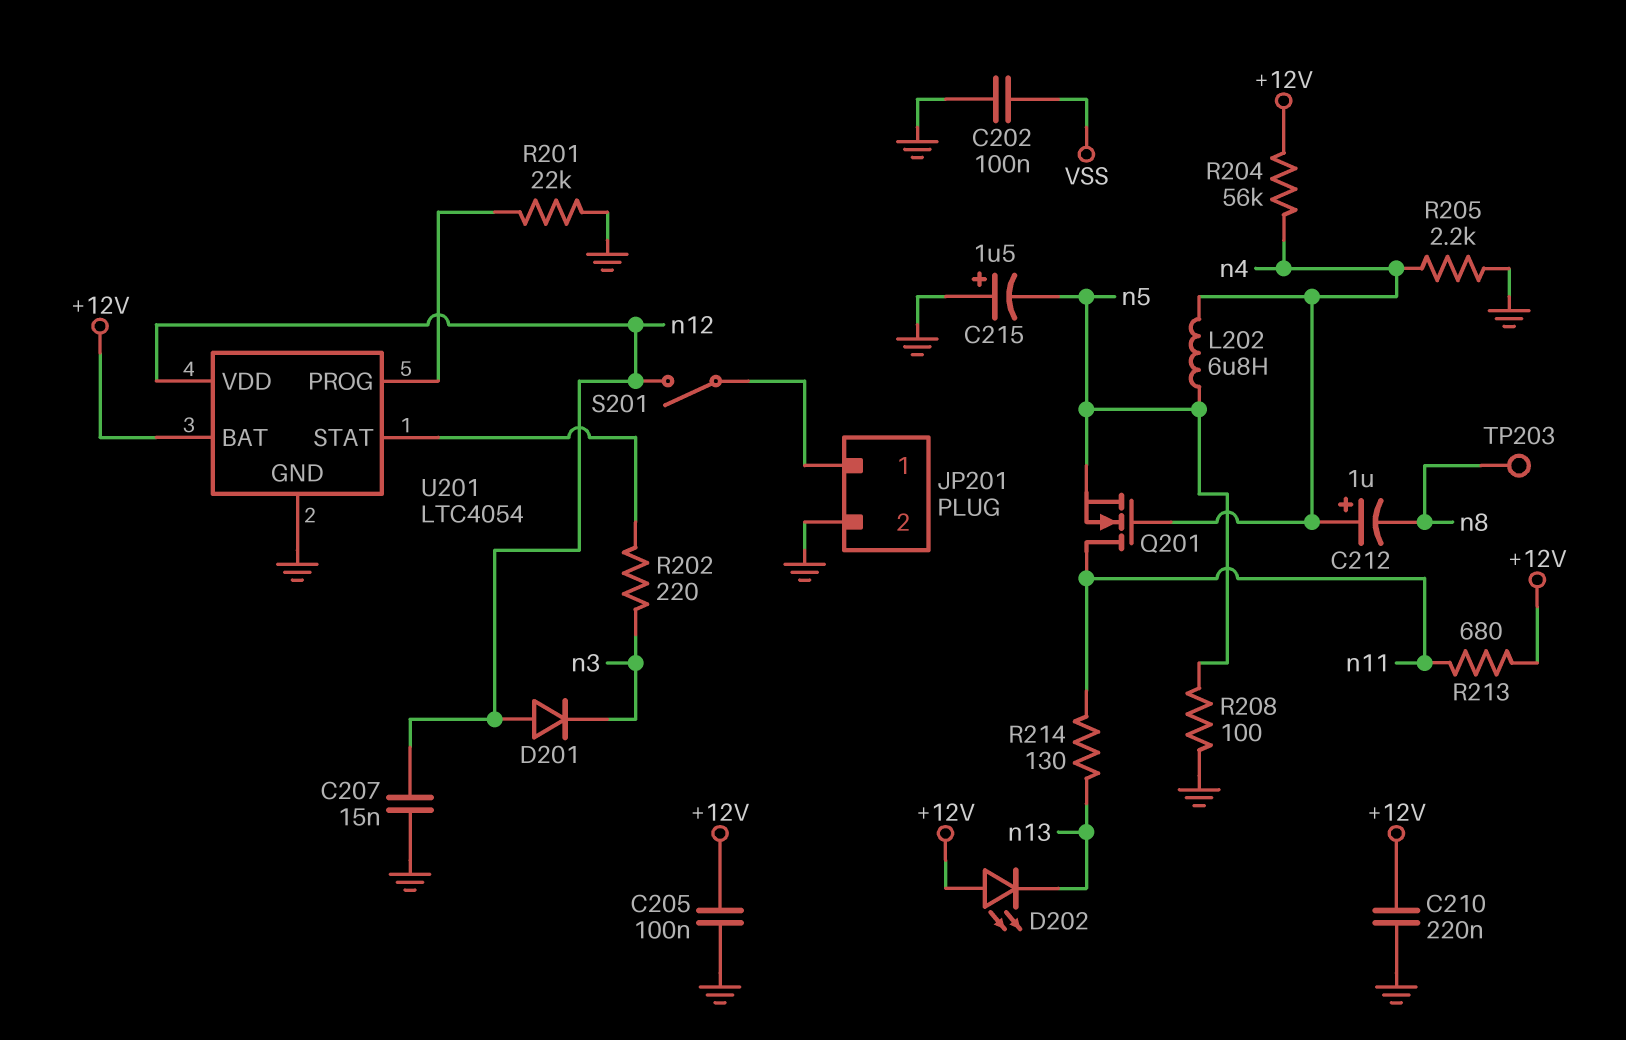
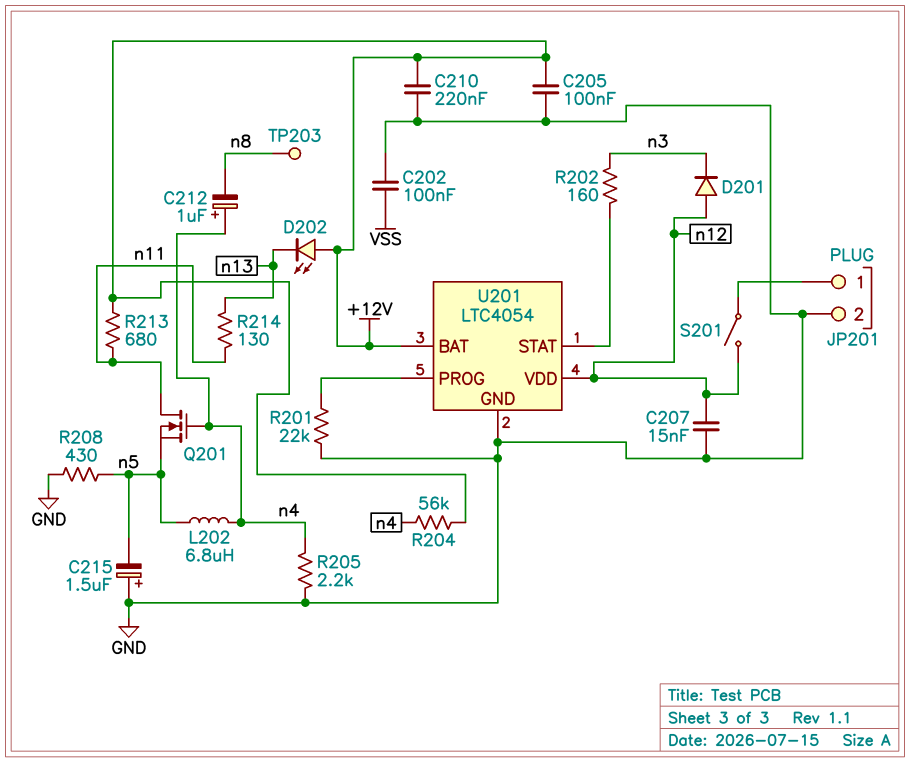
R202: 220 (U201/STAT, n3) -> 160 (U201/STAT, n3)
R208: 100 (GND, n5) -> 430 (GND, n5)

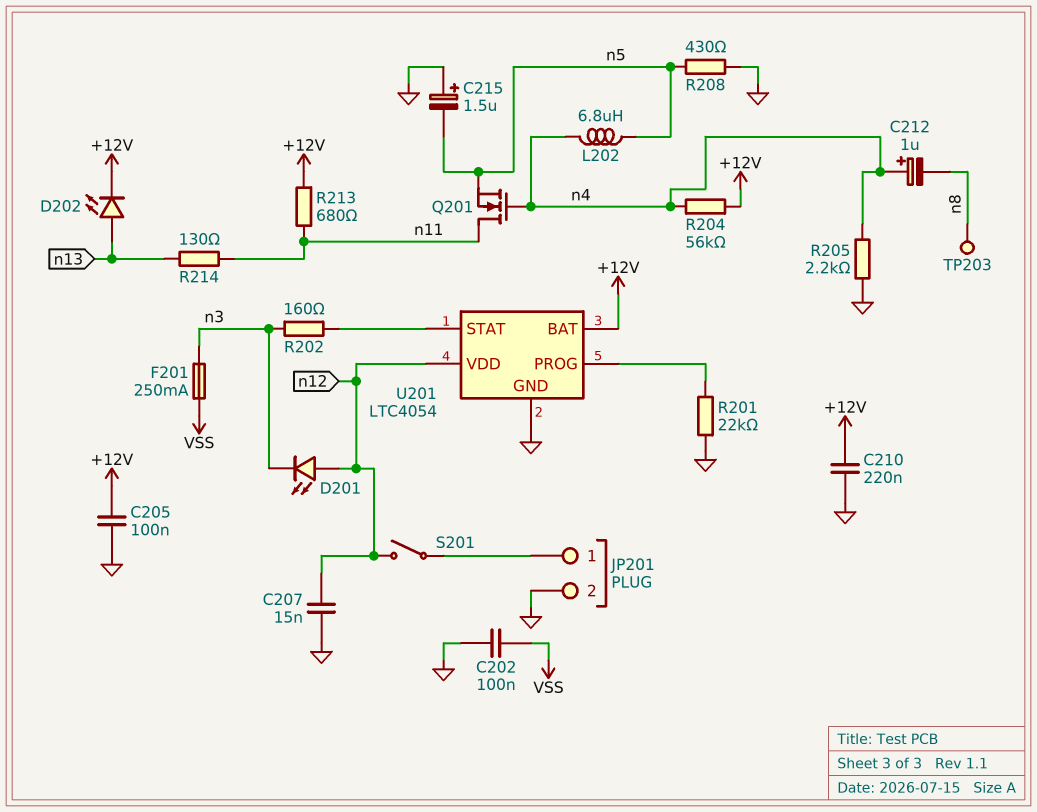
D201: diode (A n12, K n3) -> LED (A n12, K n3)
D202: LED (A +12V, K n13) -> LED (A n13, K +12V)
F201: none -> 250mA (VSS, n3)

